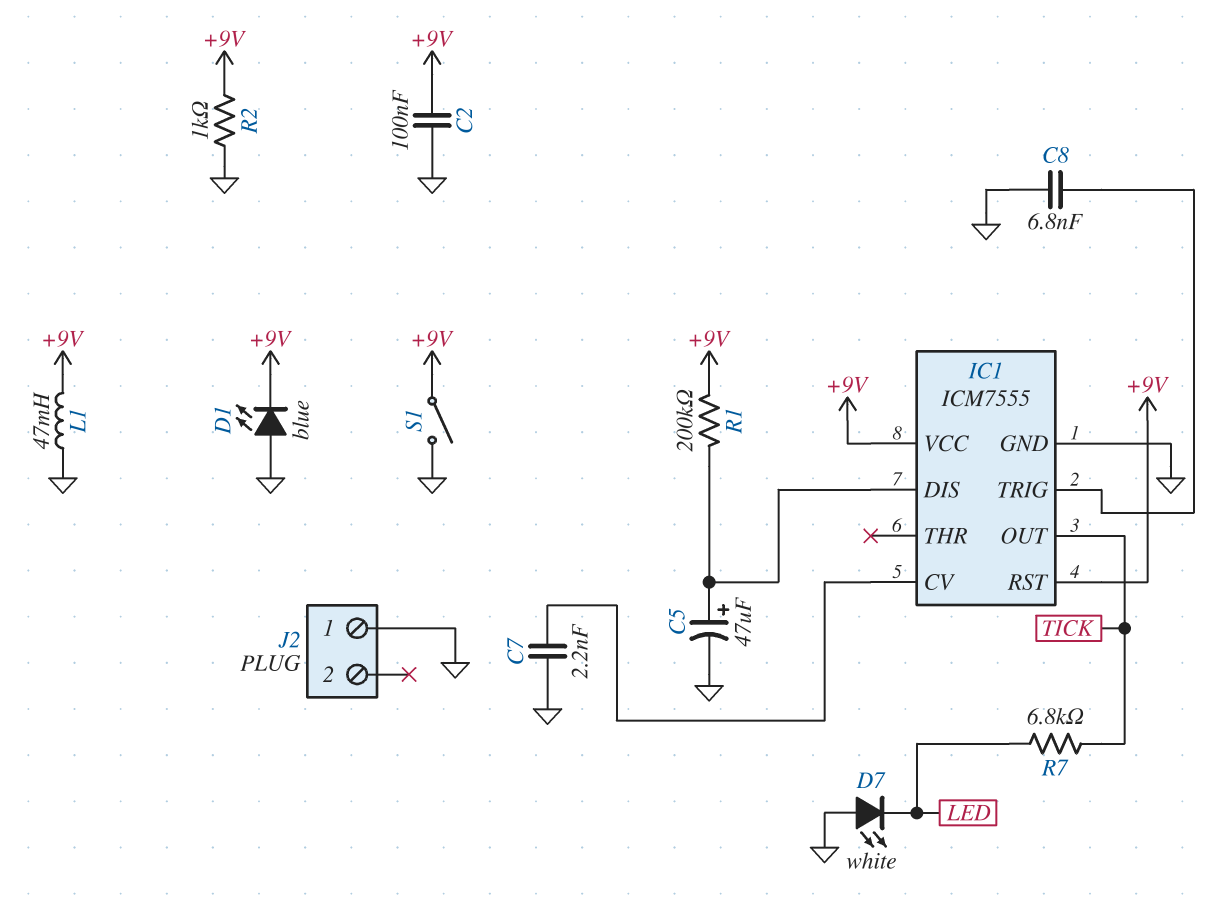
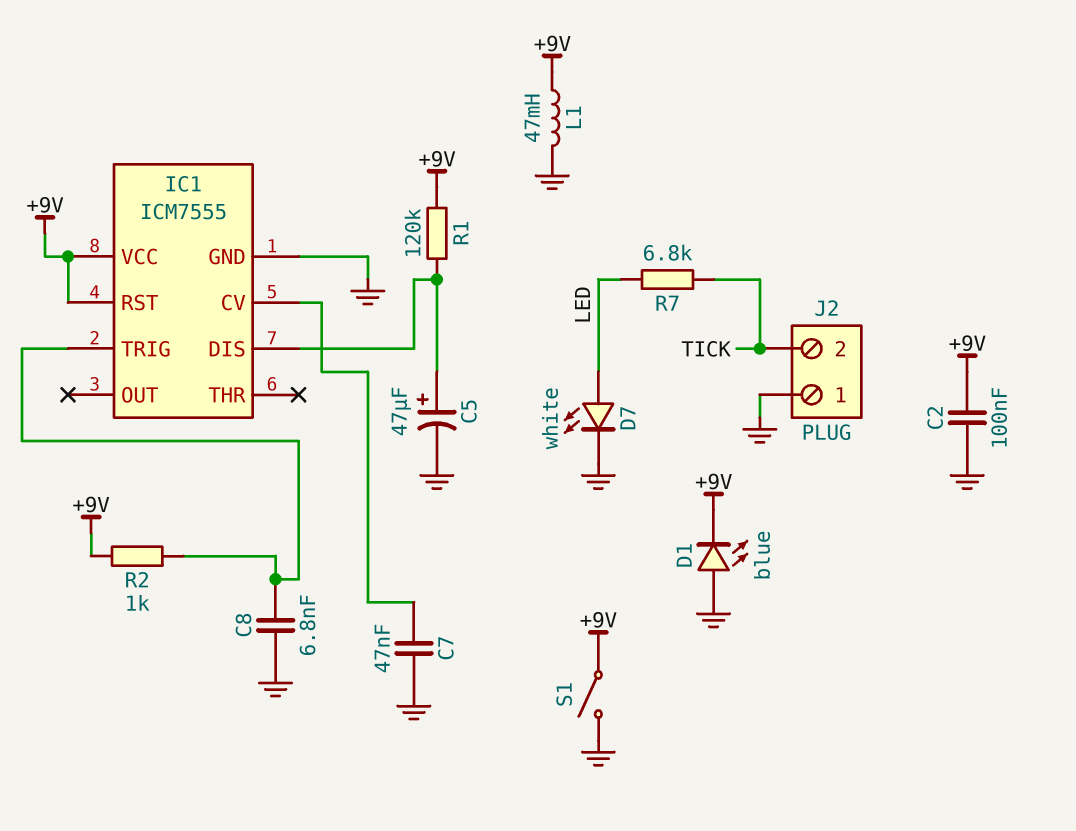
C7: 2.2nF (GND, IC1/CV) -> 47nF (GND, IC1/CV)
D7: LED white (A GND, K LED) -> LED white (A LED, K GND)
IC1 pin OUT: TICK -> none
J2 pin 2: none -> TICK
R1: 200k (+9V, IC1/DIS) -> 120k (+9V, IC1/DIS)
R2: 1k (+9V, GND) -> 1k (+9V, IC1/TRIG)

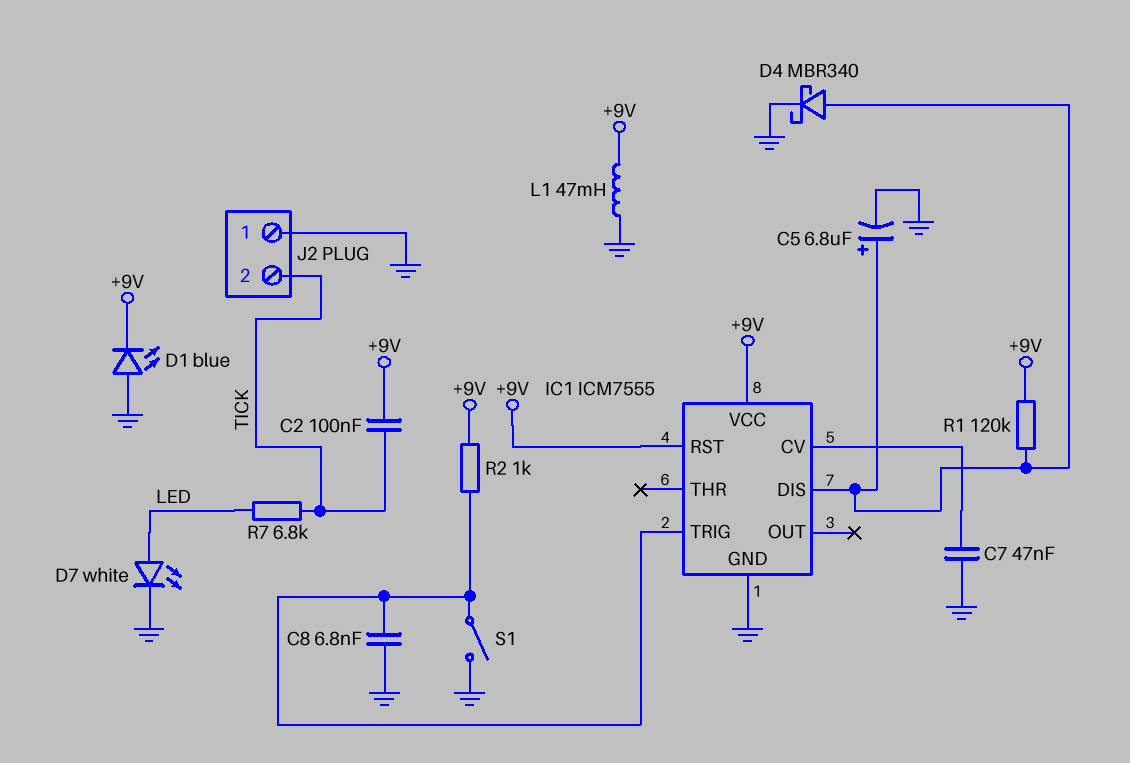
C2: 100nF (+9V, GND) -> 100nF (+9V, TICK)
C5: 47uF (plus IC1/DIS, minus GND) -> 6.8uF (plus IC1/DIS, minus GND)
D4: none -> schottky MBR340 (A IC1/DIS, K GND)
S1: switch (+9V, GND) -> switch (GND, IC1/TRIG)

